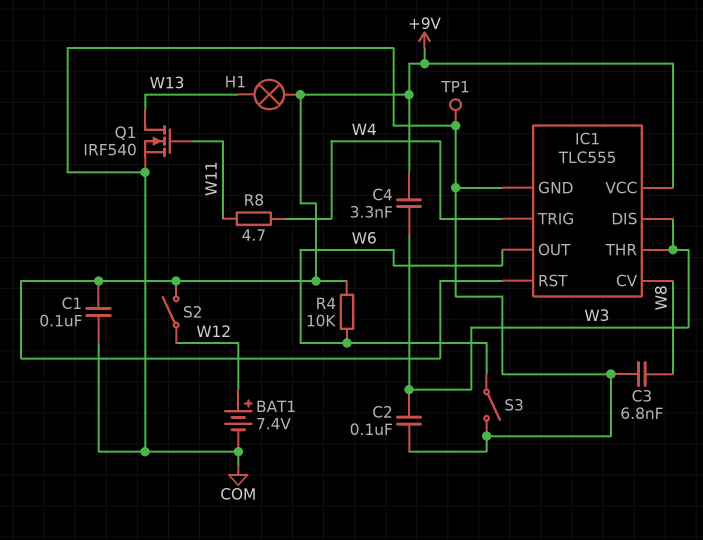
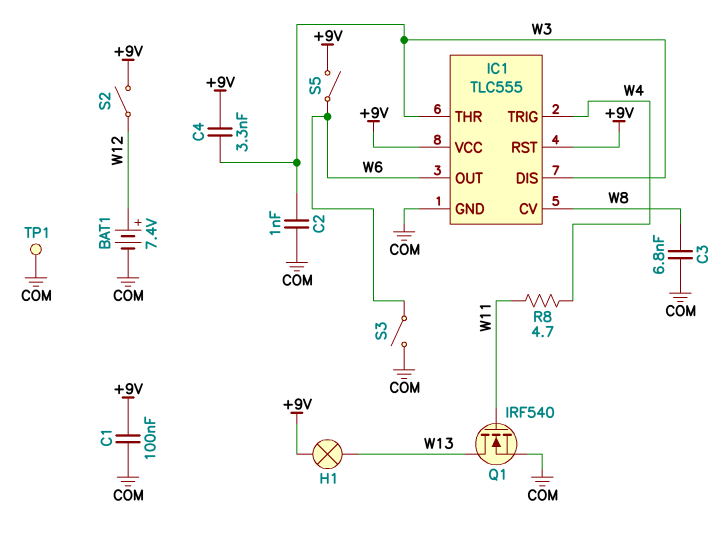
C2: 100nF (COM, W3) -> 1nF (COM, W3)
R4: 10k (+9V, W6) -> none
S5: none -> switch (+9V, W6)

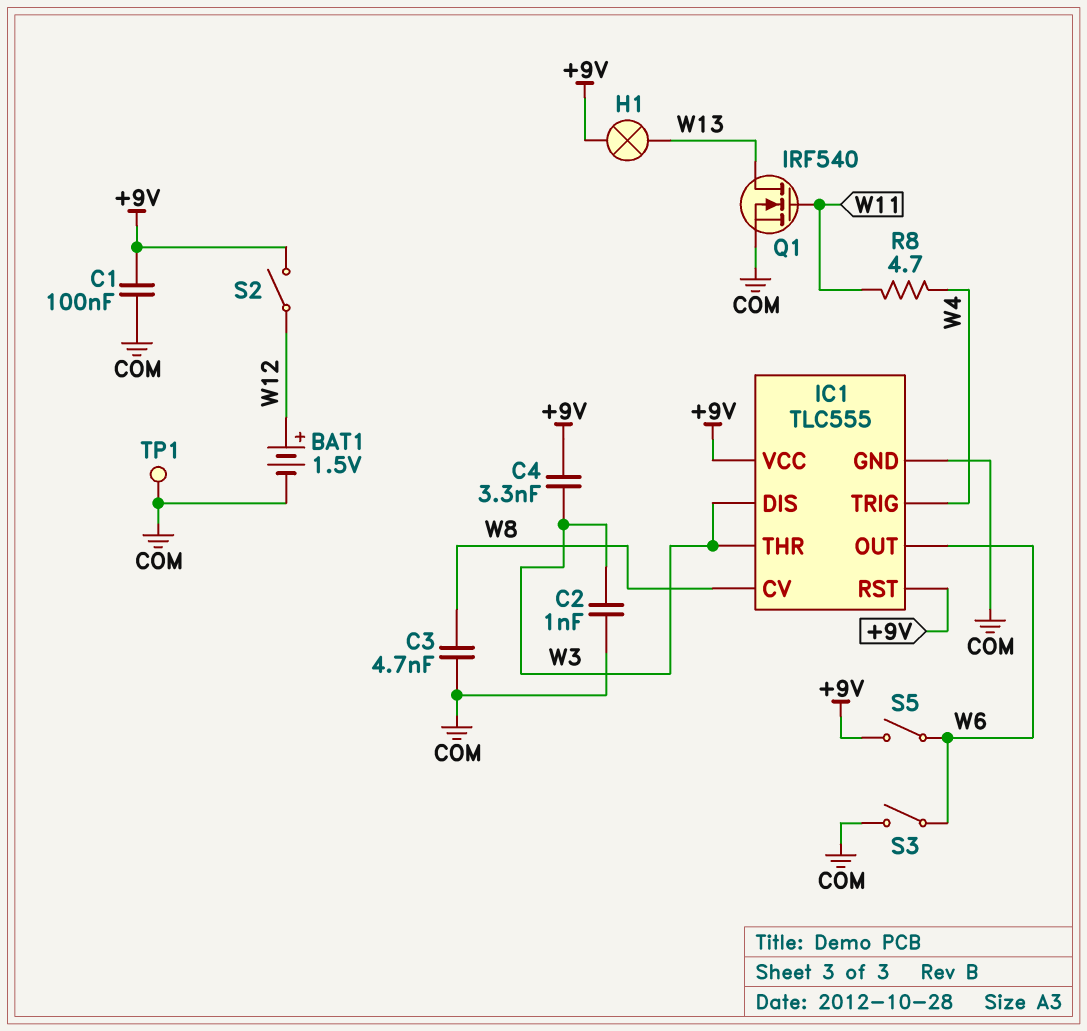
BAT1: 7.4V (plus W12, minus COM) -> 1.5V (plus W12, minus COM)
C3: 6.8nF (COM, W8) -> 4.7nF (COM, W8)

